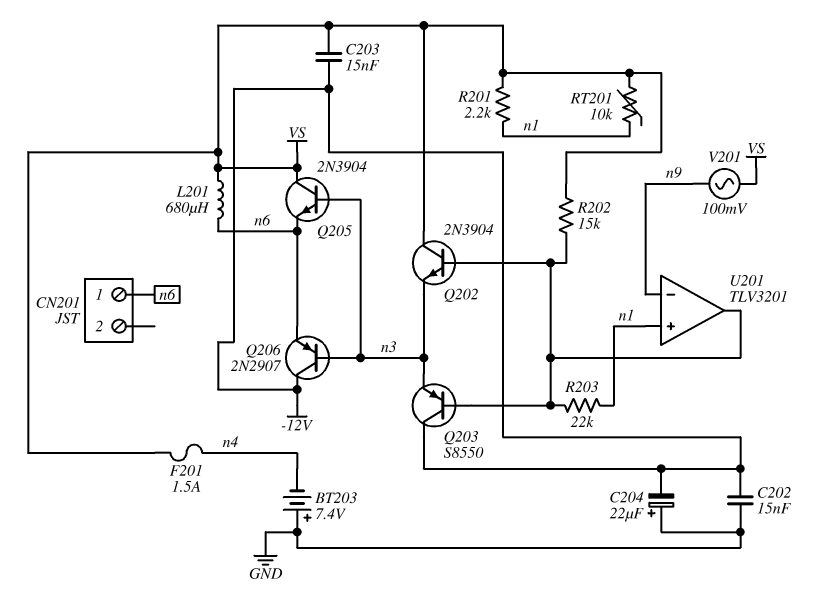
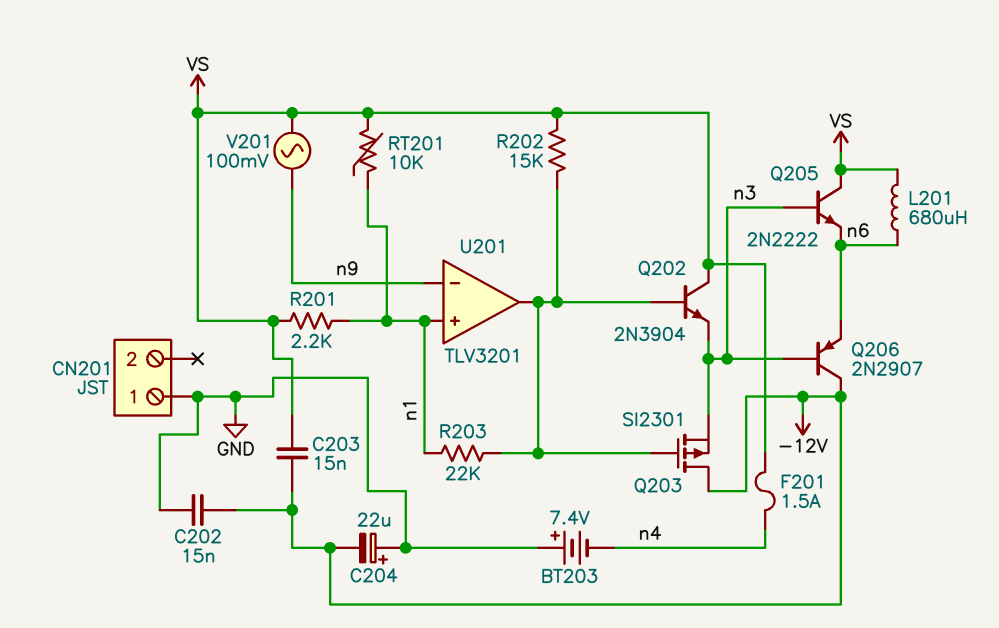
CN201 pin 1: n6 -> GND
Q203: PNP S8550 (B U201/out, C -12V, E n3) -> PMOS SI2301 (G U201/out, D -12V, S n3)
Q205: NPN 2N3904 (B n3, C VS, E n6) -> NPN 2N2222 (B n3, C VS, E n6)

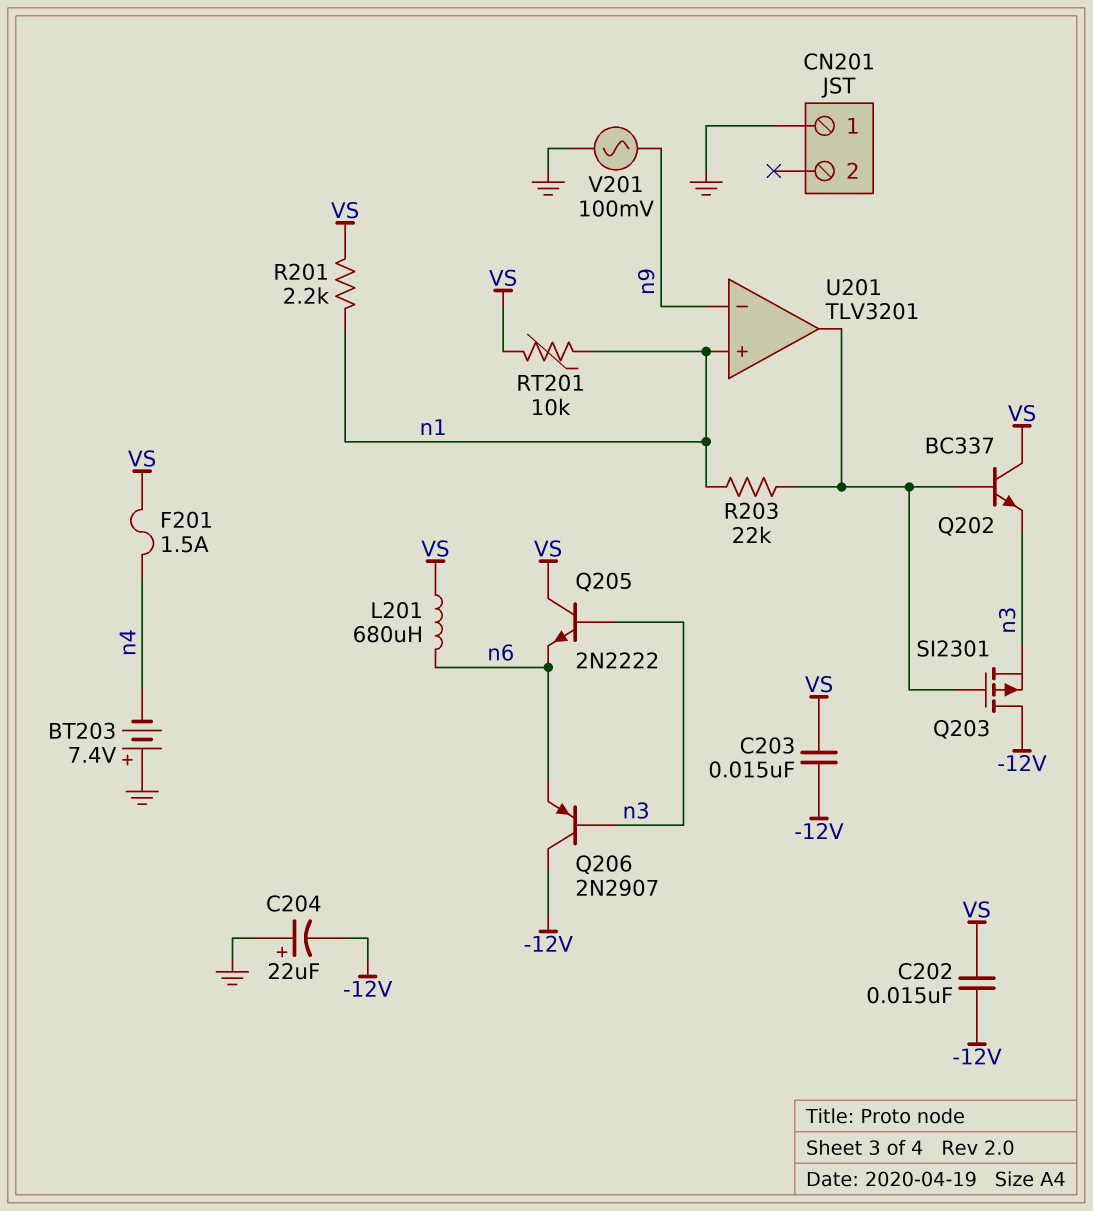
C202: 15nF (-12V, GND) -> 15nF (-12V, VS)
Q202: NPN 2N3904 (B U201/out, C VS, E n3) -> NPN BC337 (B U201/out, C VS, E n3)
R202: 15k (U201/out, VS) -> none
V201: AC 100mV (VS, n9) -> AC 100mV (GND, n9)

